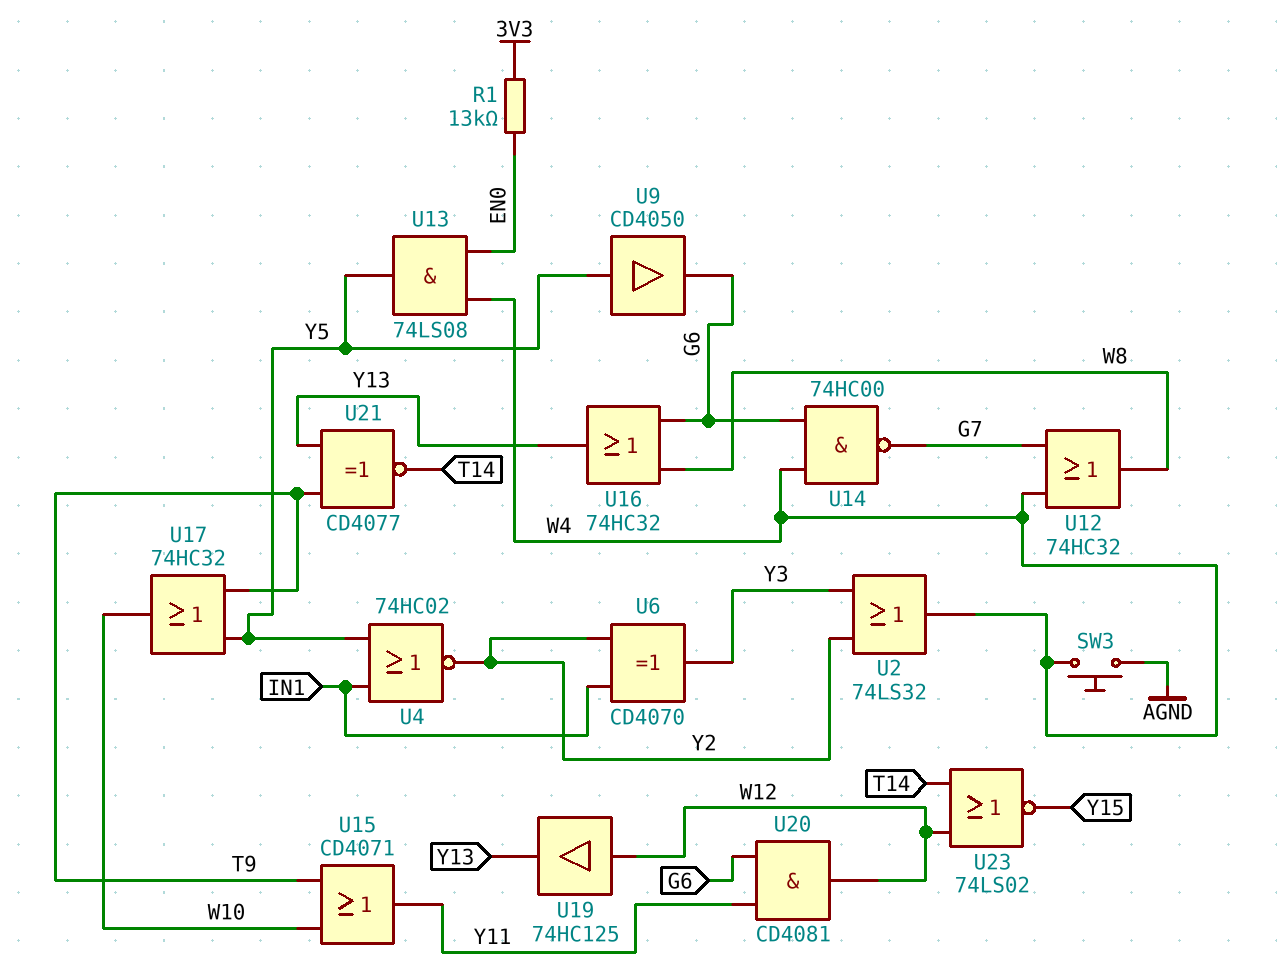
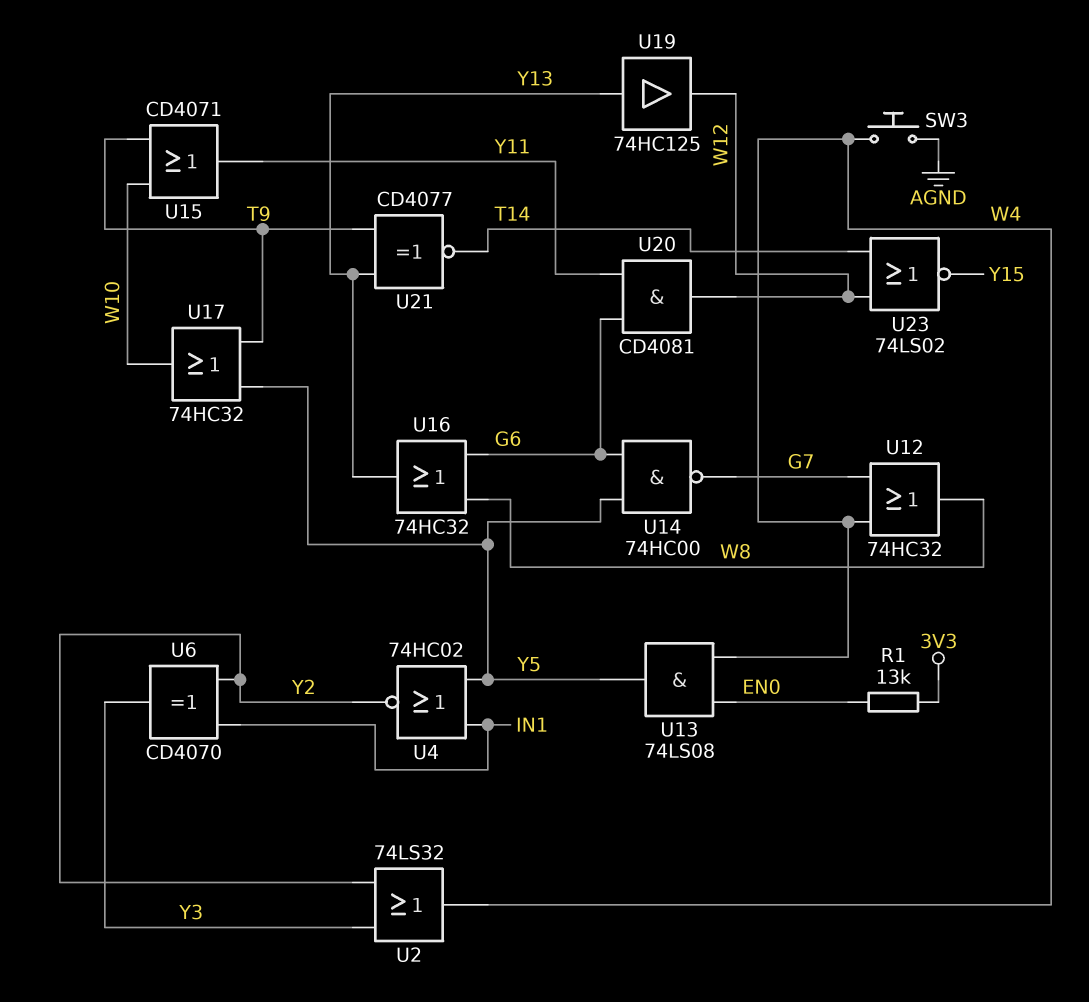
U9: buffer CD4050 (in Y5, out G6) -> none
U14: NAND 74HC00 (in G6, in W4, out G7) -> NAND 74HC00 (in G6, in Y5, out G7)
U19: buffer 74HC125 (in W12, out Y13) -> buffer 74HC125 (in Y13, out W12)

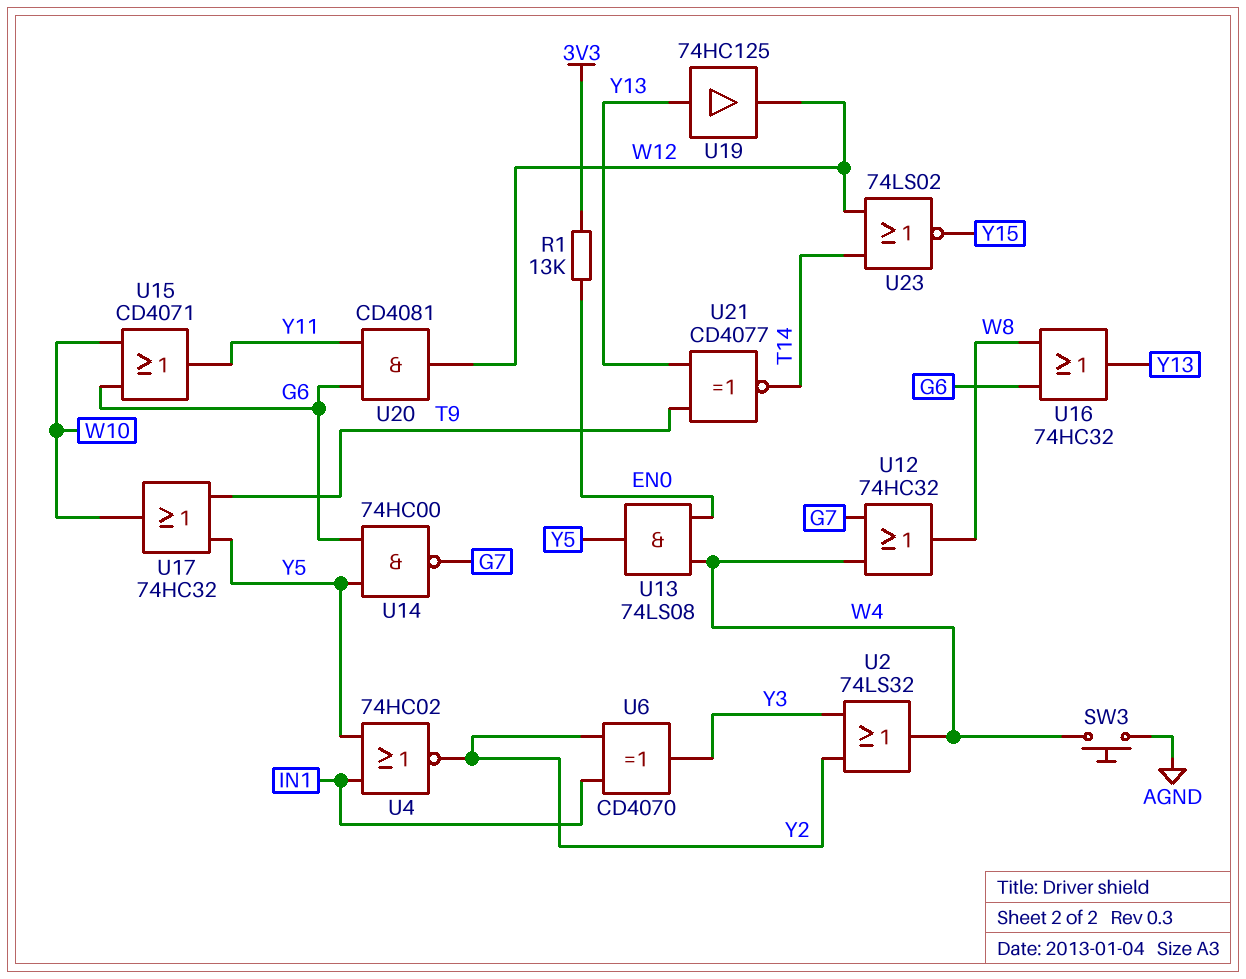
U15: OR CD4071 (in T9, in W10, out Y11) -> OR CD4071 (in G6, in W10, out Y11)

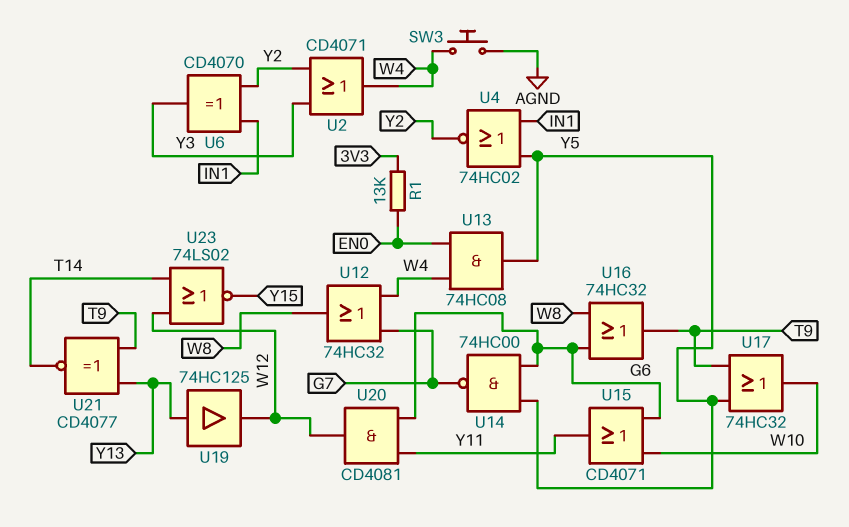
U2: OR 74LS32 (in Y2, in Y3, out W4) -> OR CD4071 (in Y2, in Y3, out W4)
U13: AND 74LS08 (in EN0, in W4, out Y5) -> AND 74HC08 (in EN0, in W4, out Y5)
U16: OR 74HC32 (in G6, in W8, out Y13) -> OR 74HC32 (in G6, in W8, out T9)

